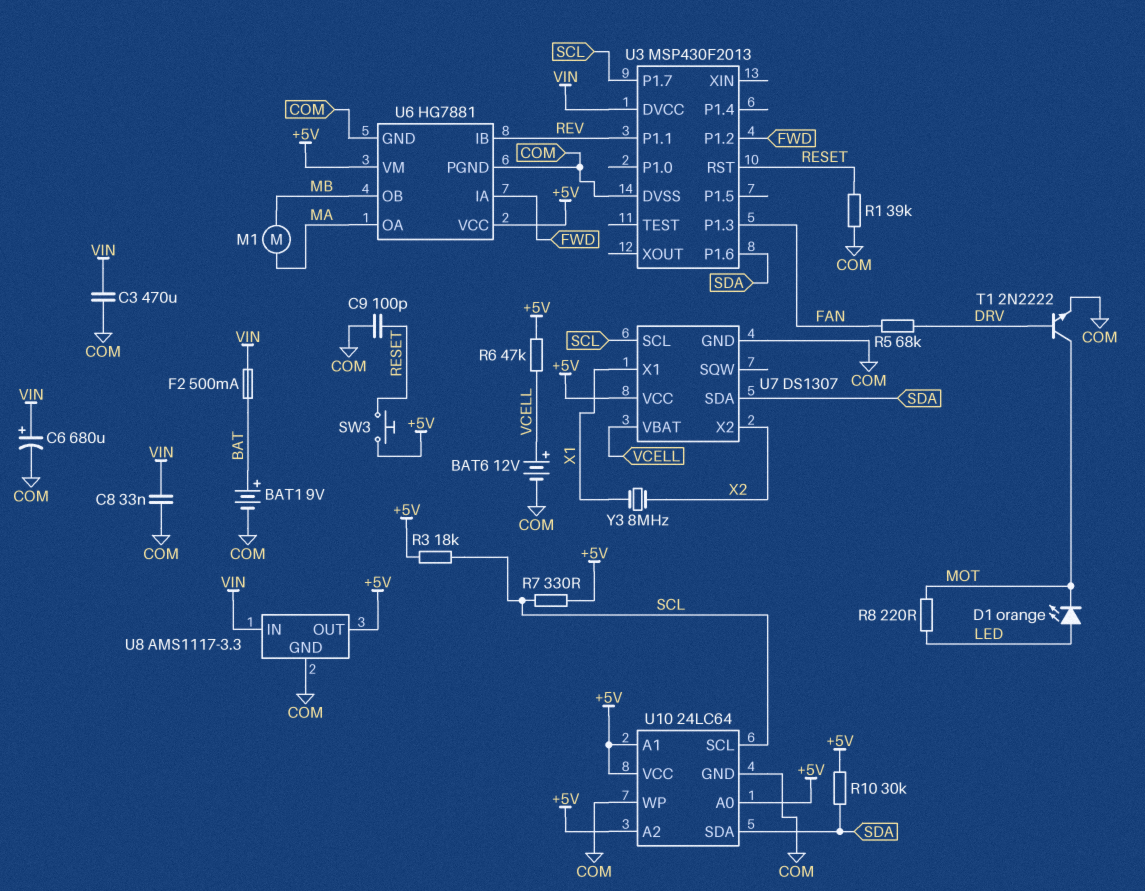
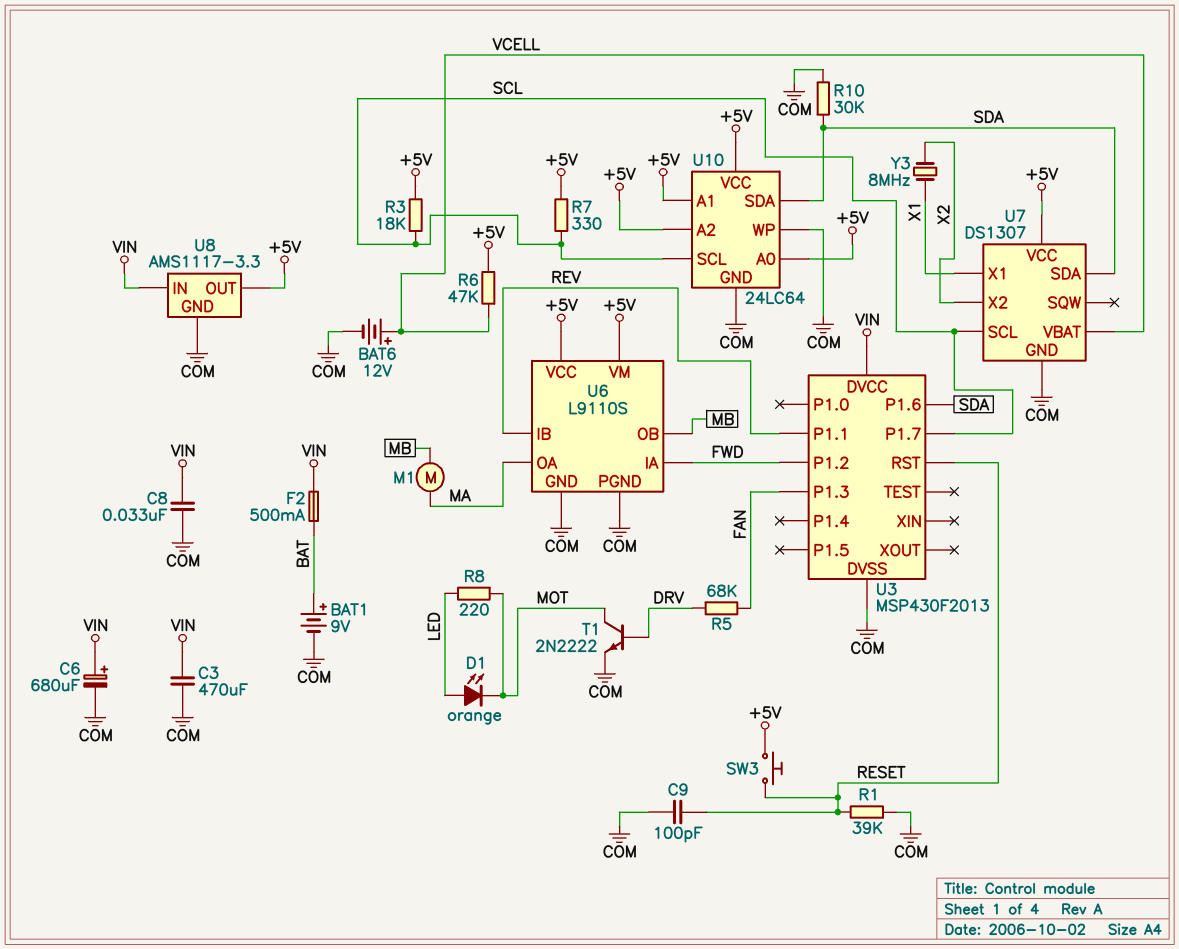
R10: 30k (+5V, SDA) -> 30k (COM, SDA)
U6: HG7881 -> L9110S

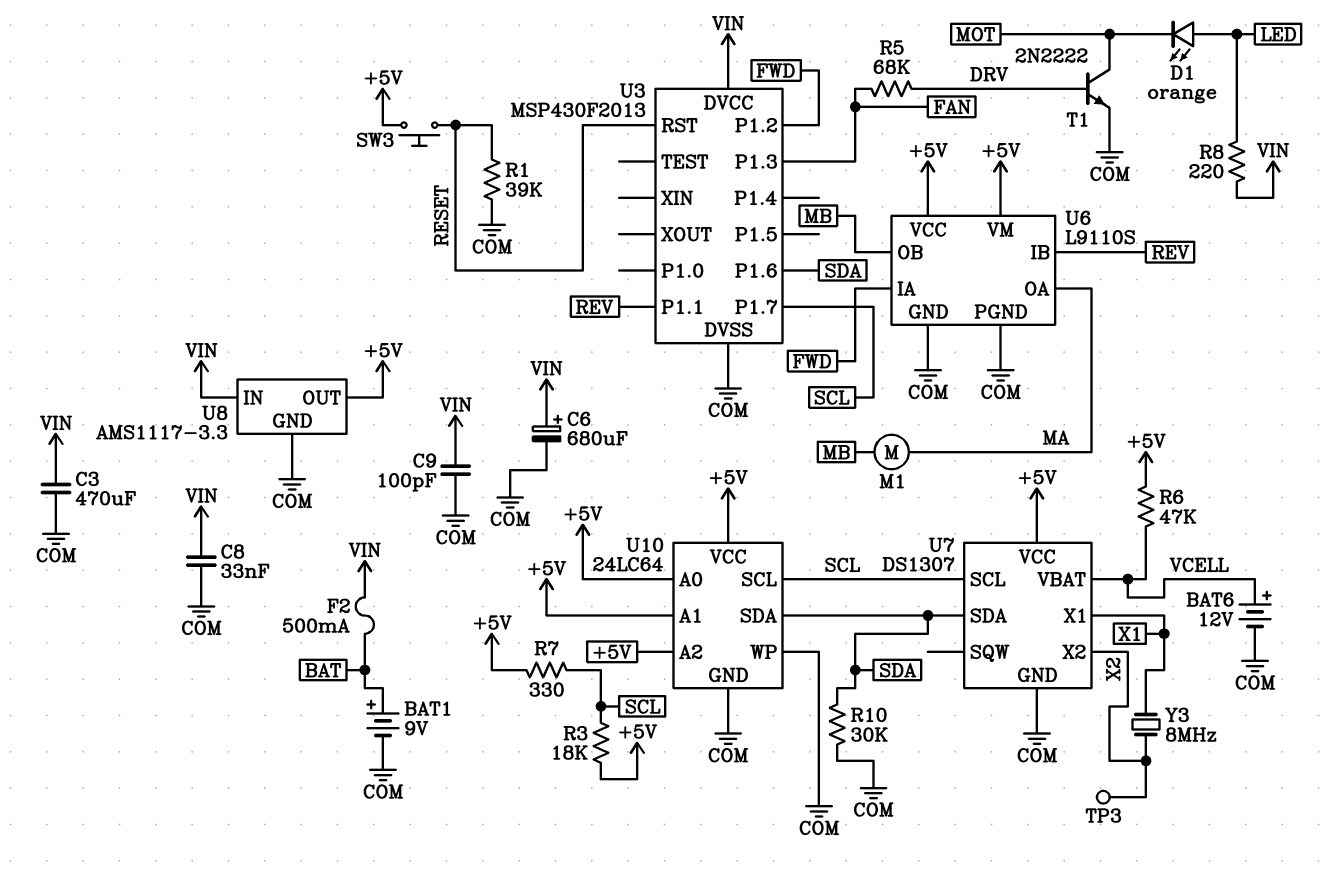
C9: 100pF (COM, RESET) -> 100pF (COM, VIN)
R8: 220 (LED, MOT) -> 220 (LED, VIN)
TP3: none -> test point (X2)

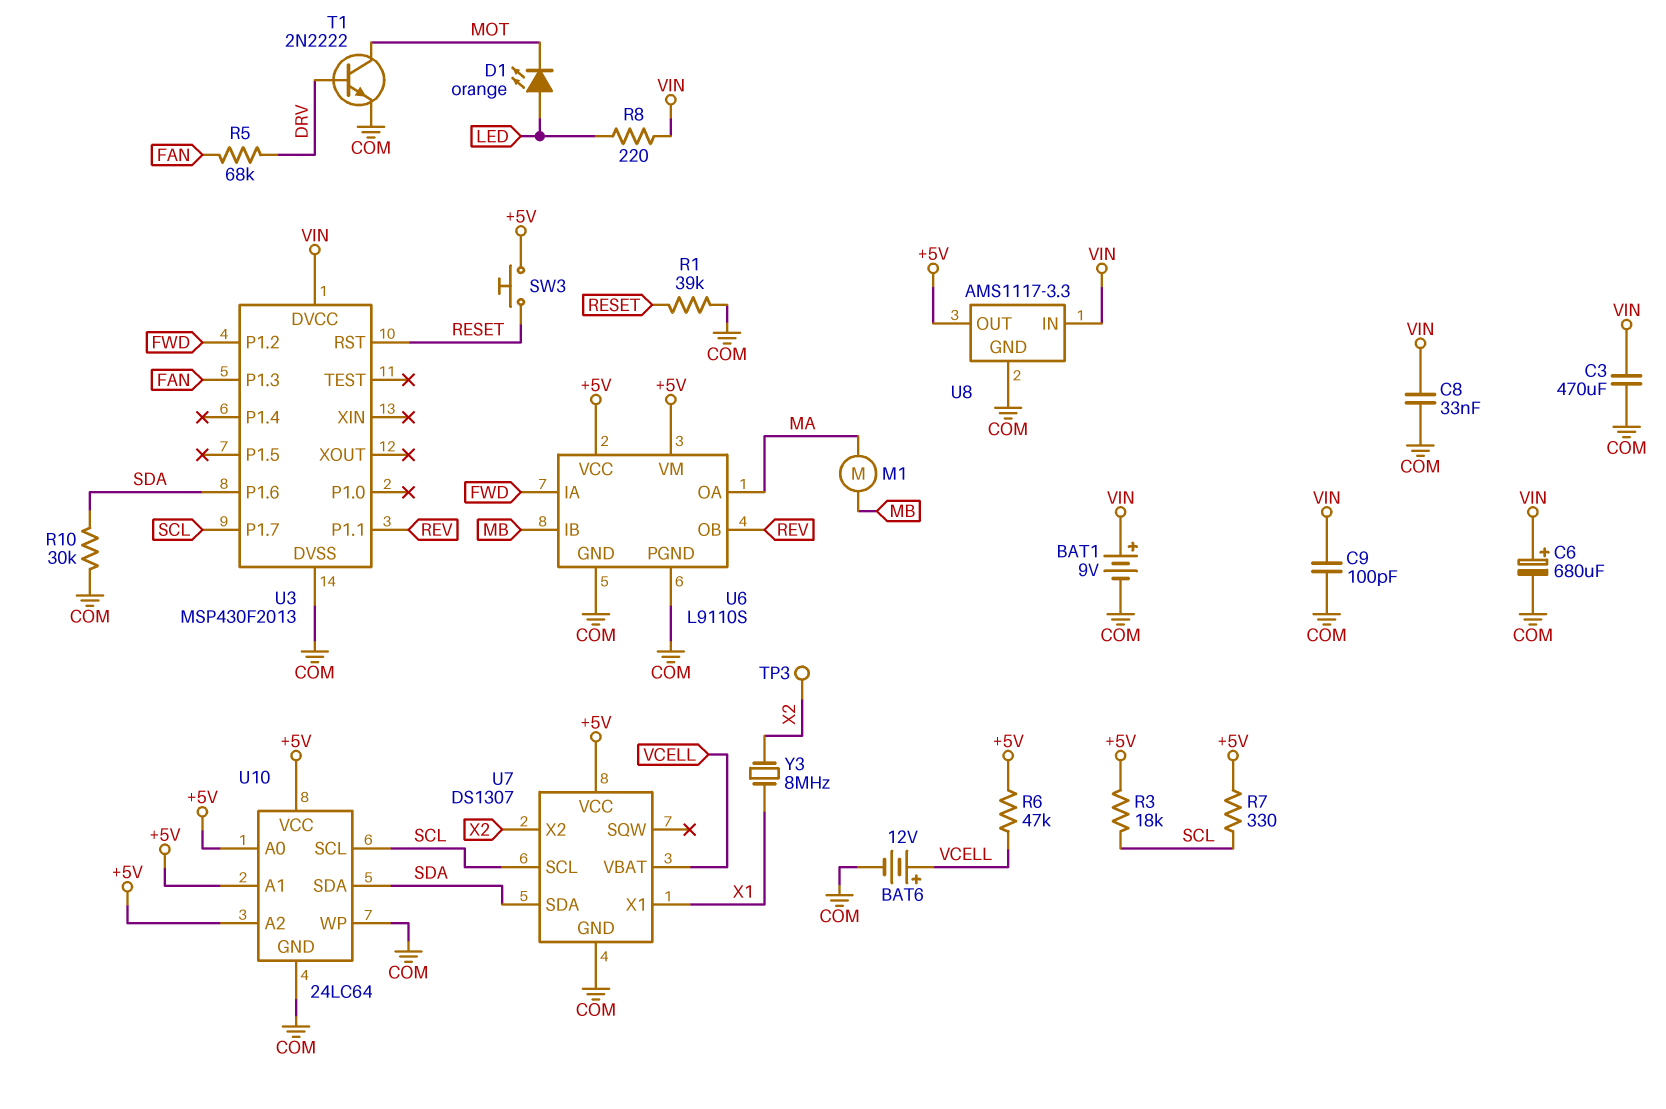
BAT1: 9V (plus BAT, minus COM) -> 9V (plus VIN, minus COM)
F2: 500mA (BAT, VIN) -> none
U6 pin IB: REV -> MB
U6 pin OB: MB -> REV

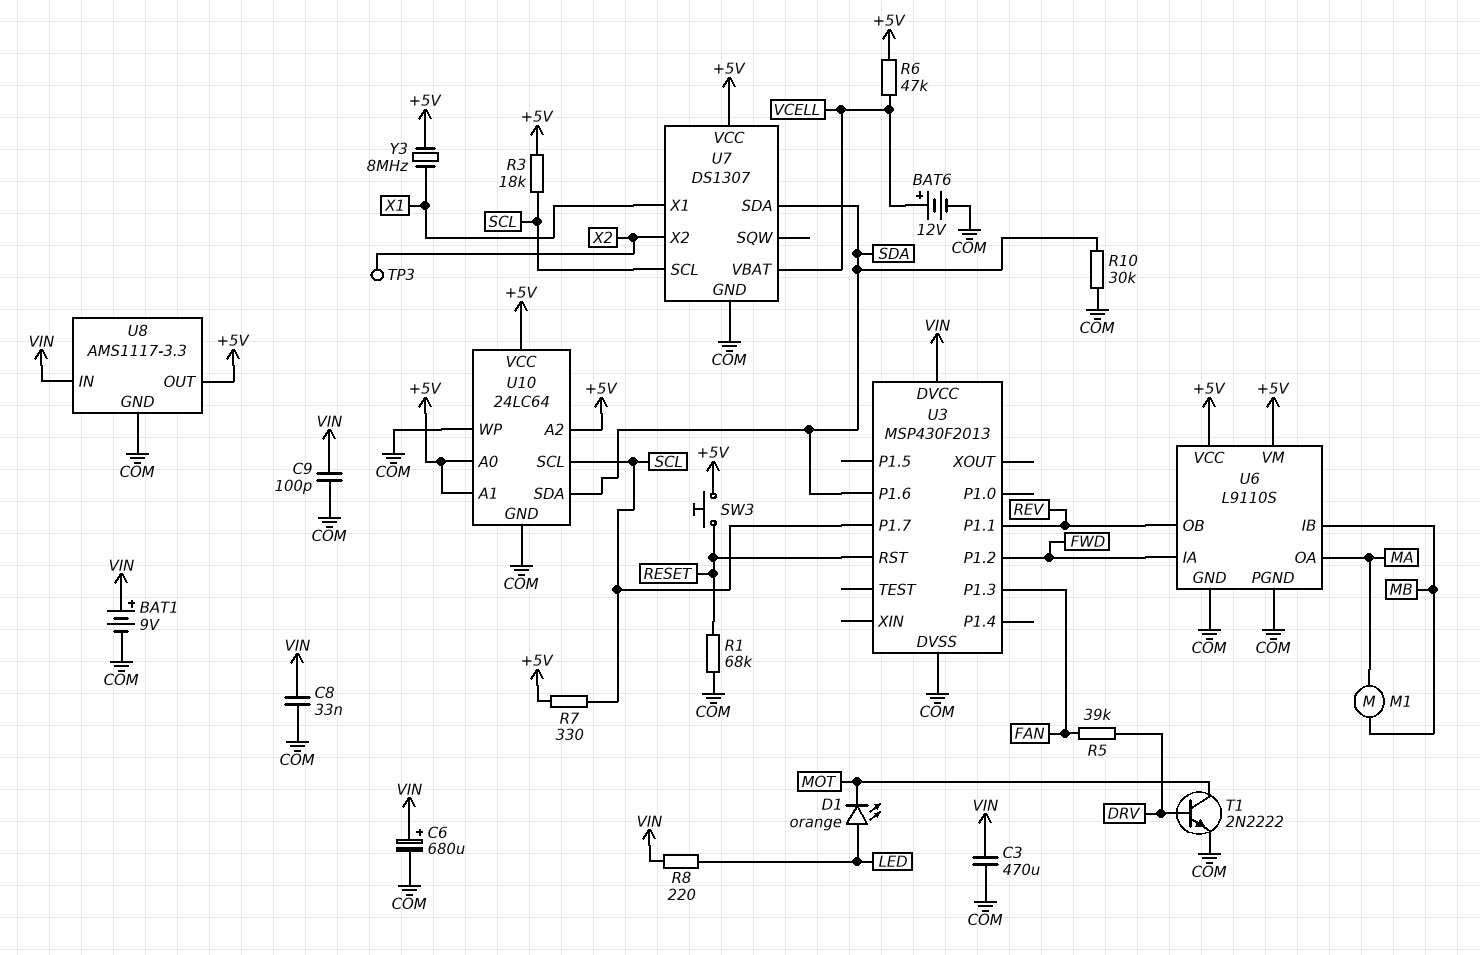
R1: 39k (COM, RESET) -> 68k (COM, RESET)
R5: 68k (DRV, FAN) -> 39k (DRV, FAN)
Y3: 8MHz (X1, X2) -> 8MHz (+5V, X1)

